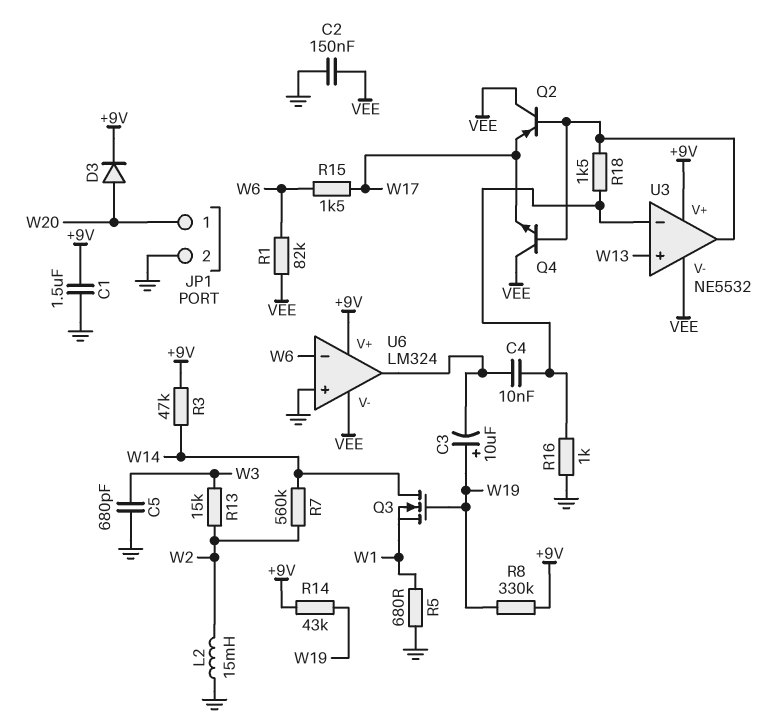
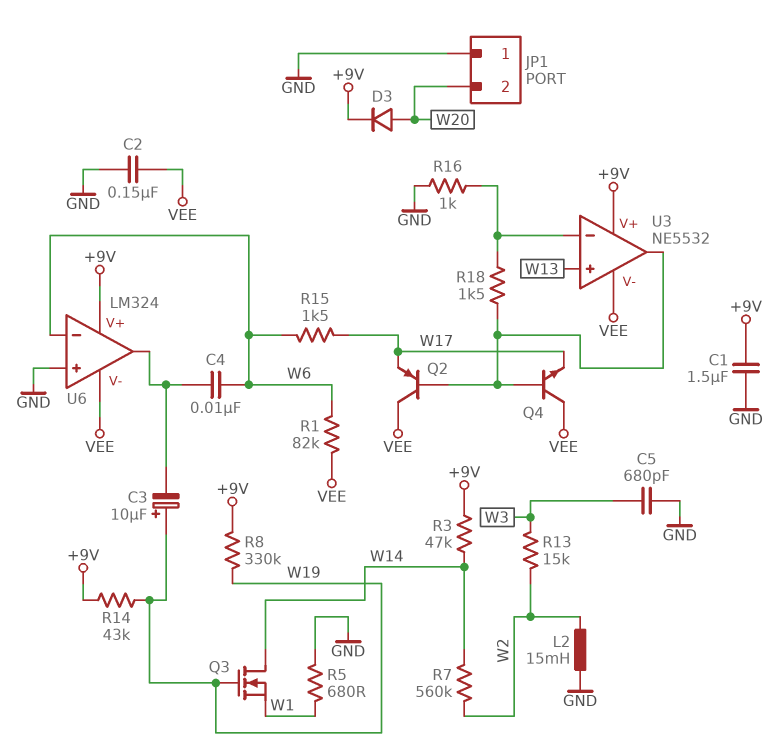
C4: 10nF (U3/in-, U6/out) -> 10nF (U6/out, W6)
JP1 pin 1: W20 -> GND
JP1 pin 2: GND -> W20

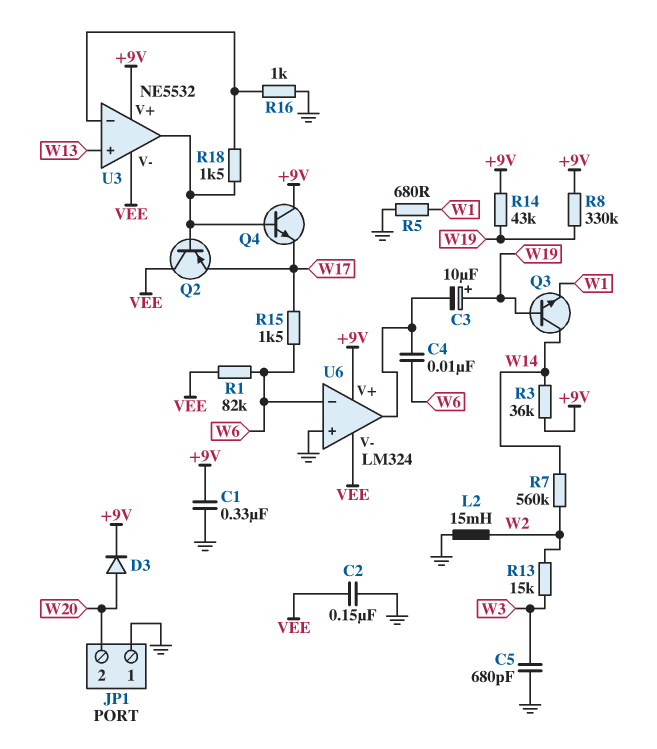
C1: 1.5uF (+9V, GND) -> 330nF (+9V, GND)
Q3: NMOS (G W19, D W14, S W1) -> NPN (B W19, C W14, E W1)
Q4: NPN (B U3/out, C VEE, E W17) -> NPN (B U3/out, C +9V, E W17)
R3: 47k (+9V, W14) -> 36k (+9V, W14)

